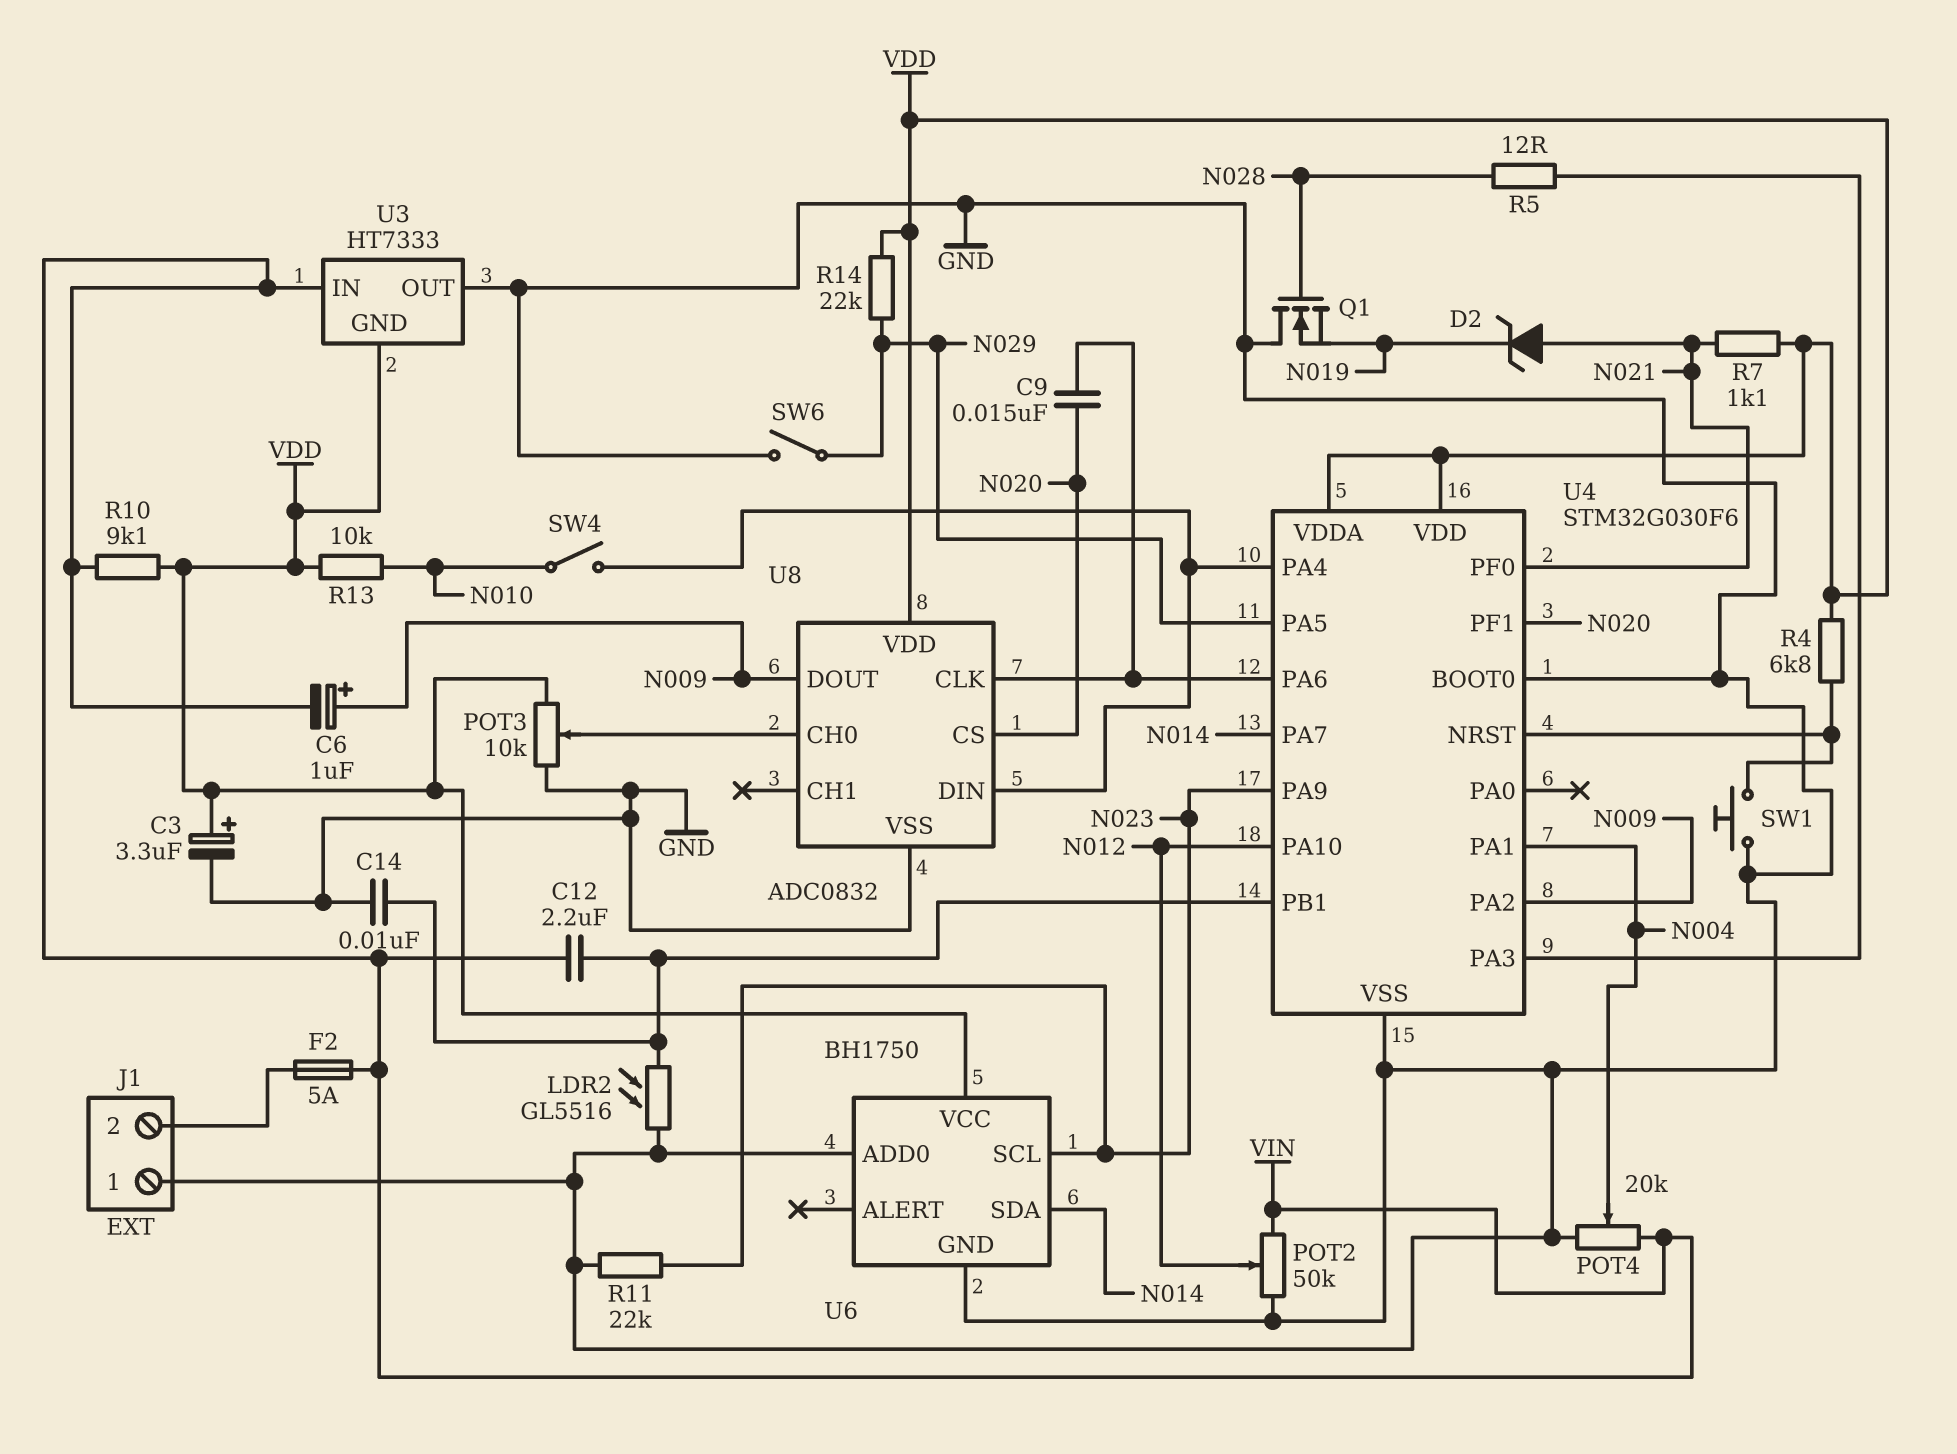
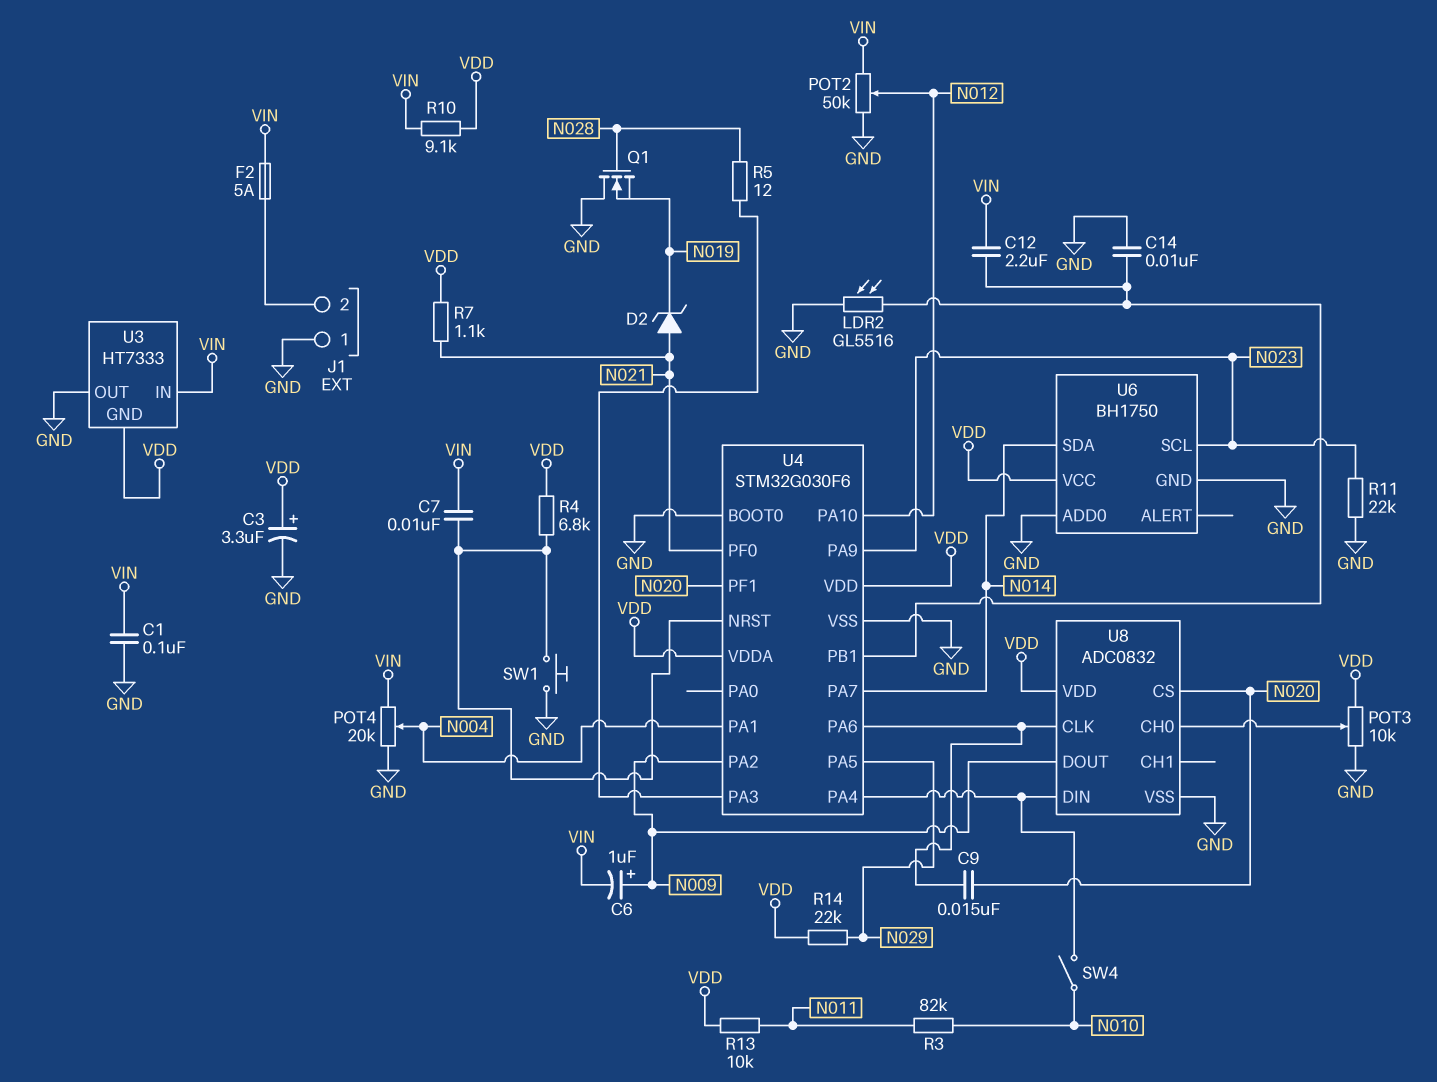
C1: none -> 100nF (GND, VIN)
C7: none -> 10nF (U4/NRST, VIN)
R3: none -> 82k (N010, N011)
R13: 10k (N010, VDD) -> 10k (N011, VDD)
SW6: switch (GND, N029) -> none

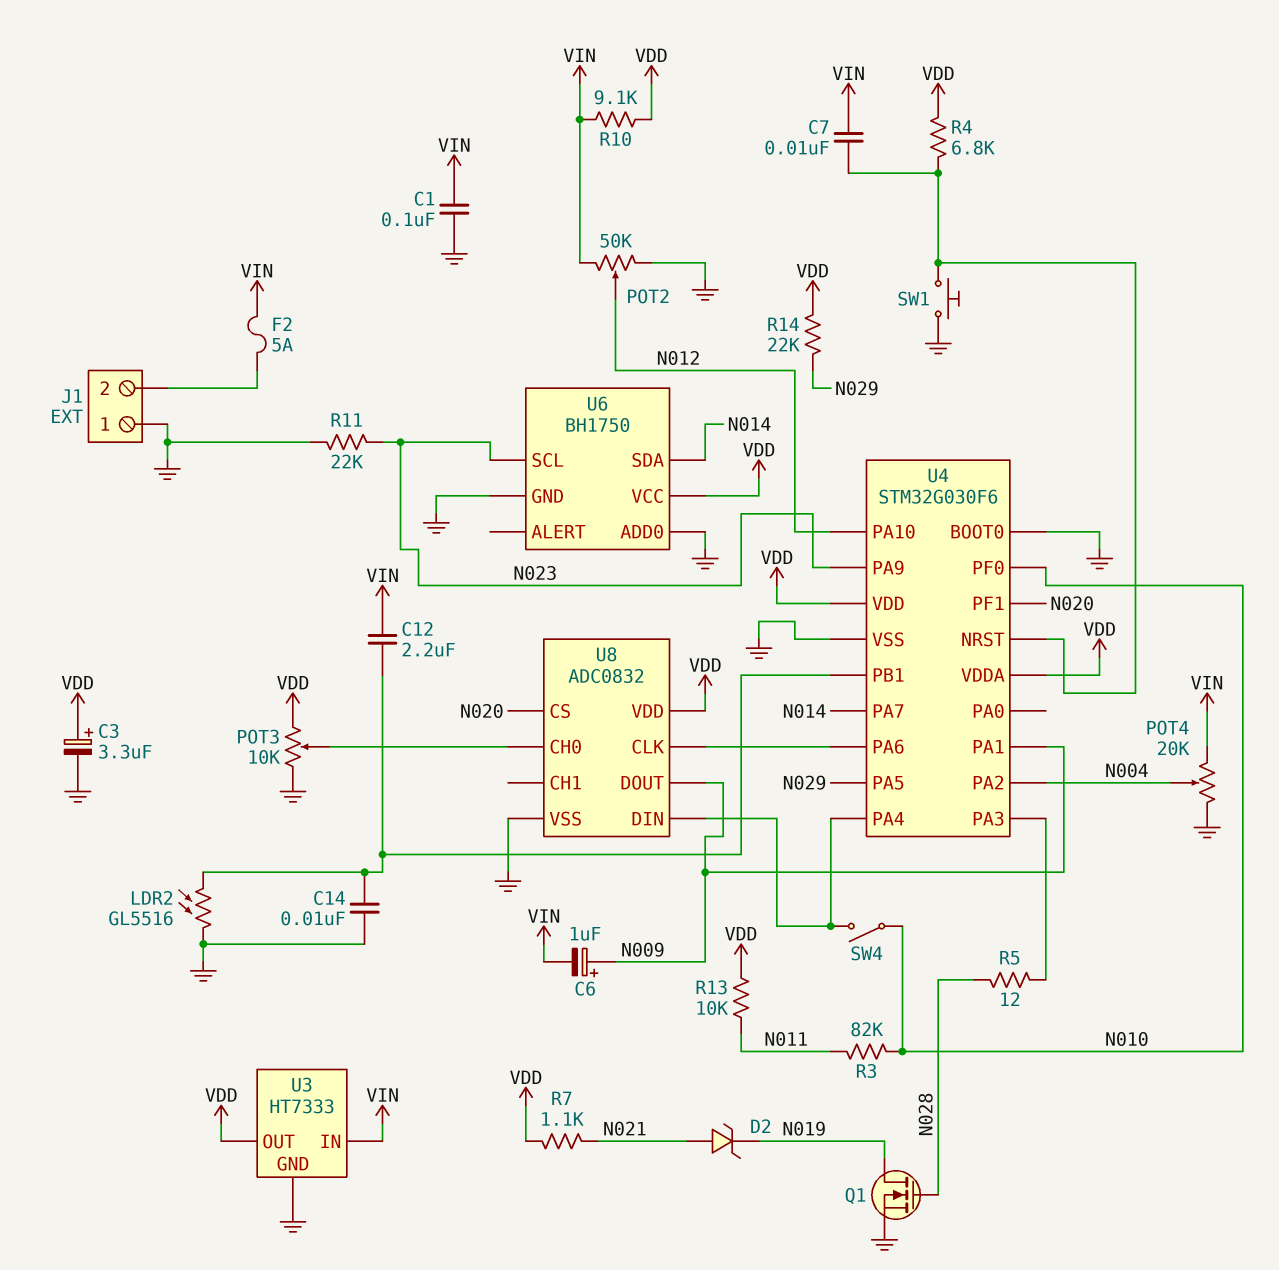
C9: 15nF (N020, U4/PA6) -> none
Q1: NMOS (G N028, D GND, S N019) -> NMOS (G N028, D N019, S GND)
U3 pin GND: VDD -> GND
U3 pin OUT: GND -> VDD
U4 pin PA1: N004 -> N009
U4 pin PA2: N009 -> N004
U4 pin PF0: N021 -> N010

